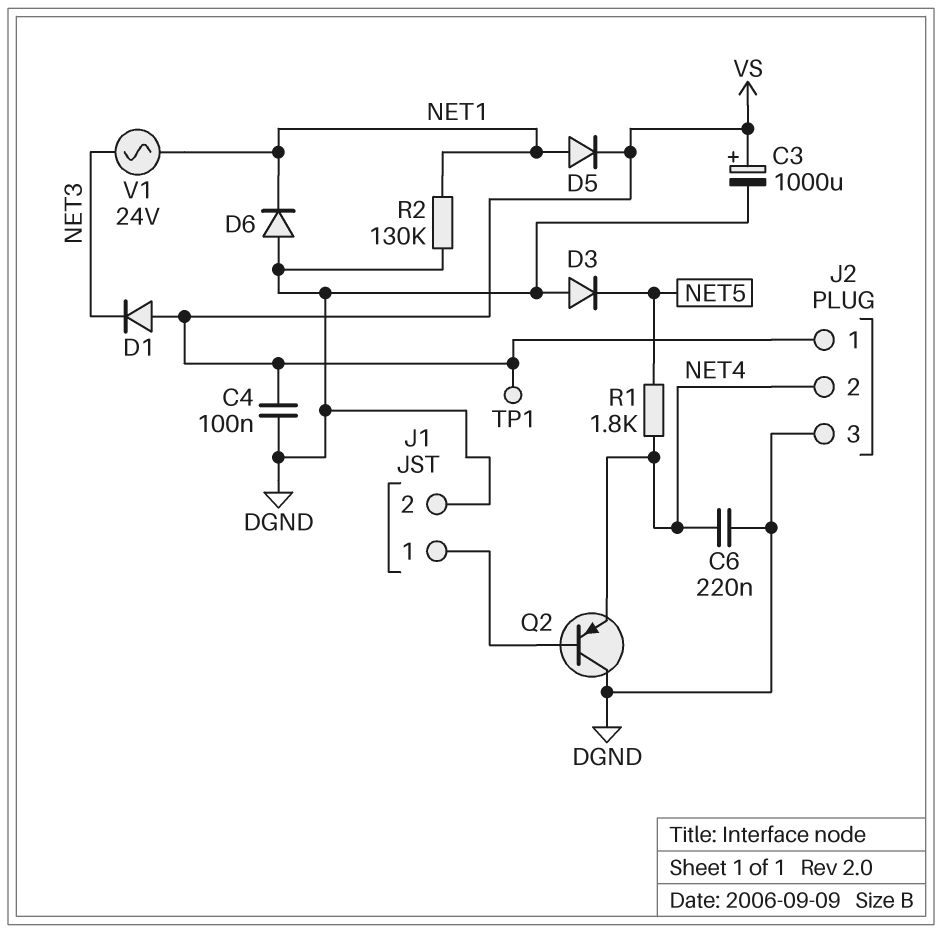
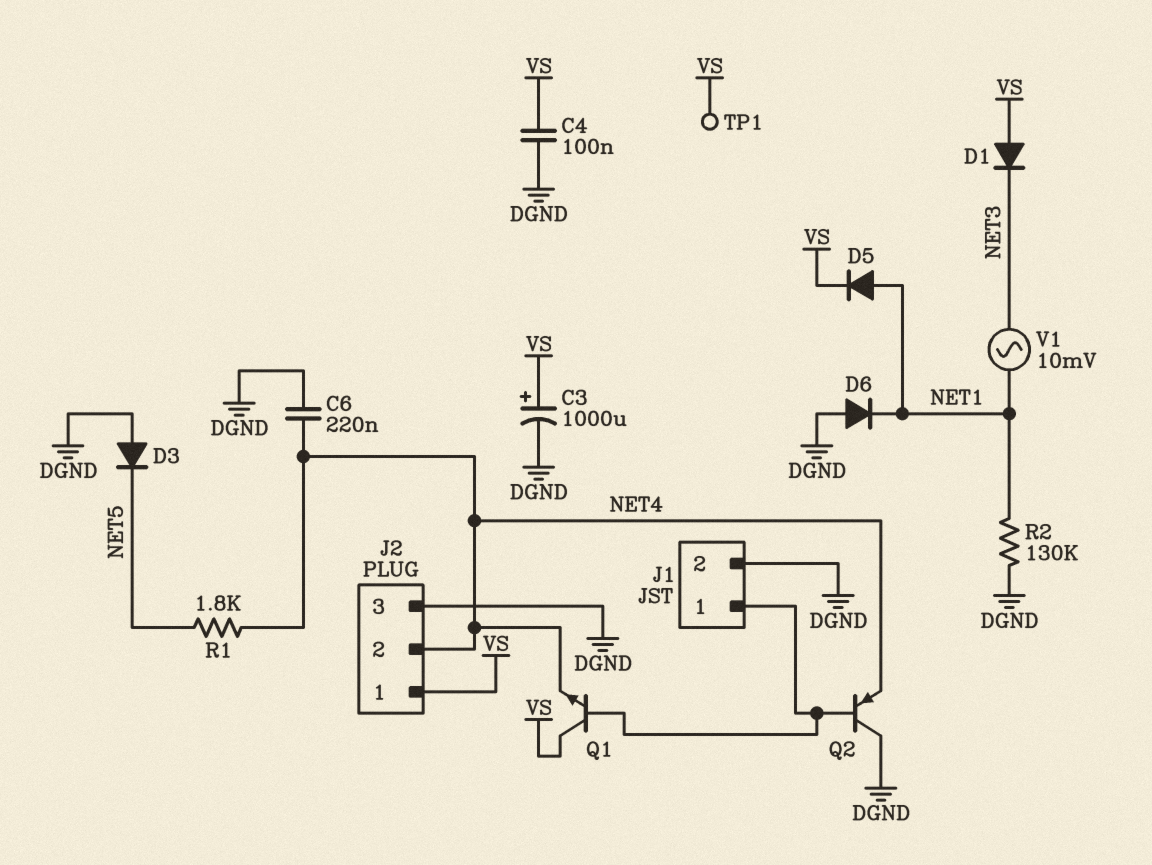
Q1: none -> NPN (B J1/1, C VS, E NET4)
V1: AC 24V (NET1, NET3) -> AC 10mV (NET1, NET3)

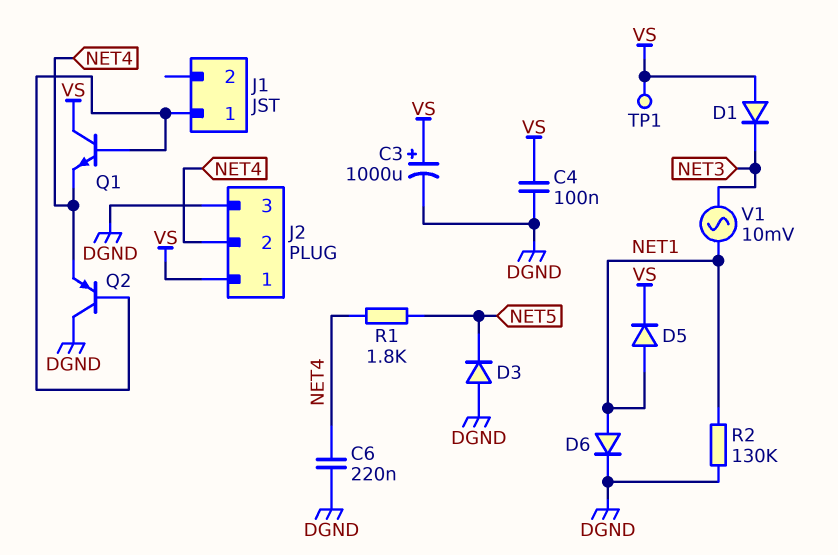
D6: diode (A DGND, K NET1) -> diode (A NET1, K DGND)
J1 pin 2: DGND -> none

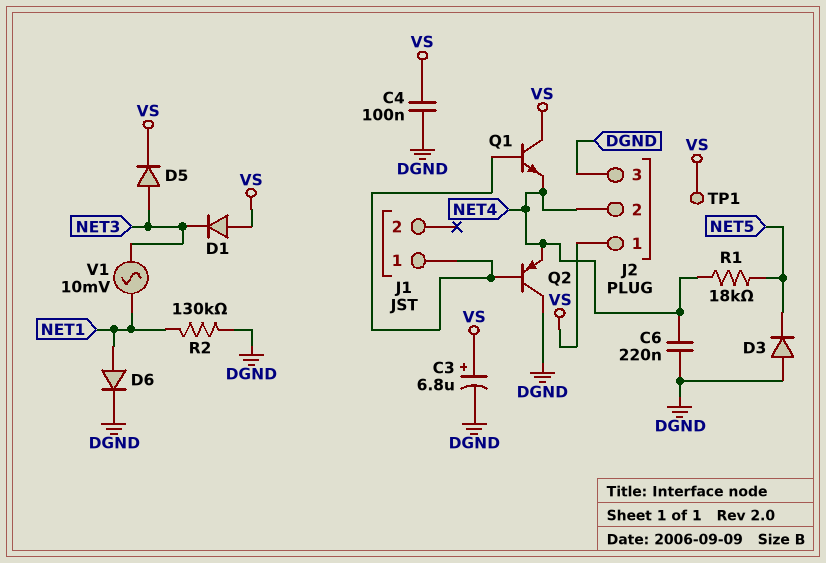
C3: 1000uF (plus VS, minus DGND) -> 6.8uF (plus VS, minus DGND)
D5: diode (A NET1, K VS) -> diode (A NET3, K VS)
R1: 1.8k (NET4, NET5) -> 18k (NET4, NET5)

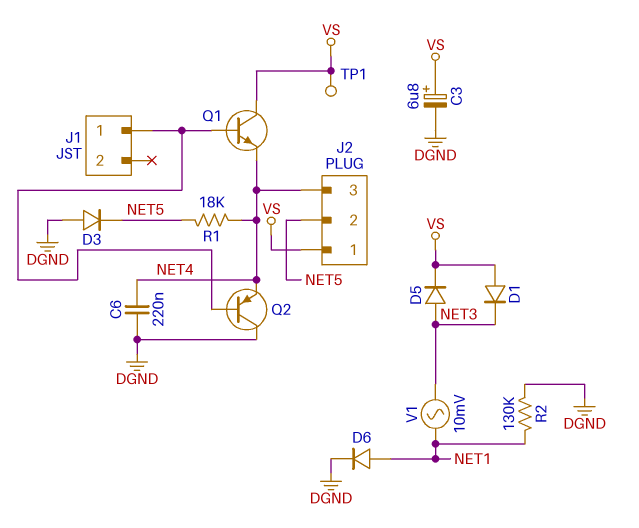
C4: 100nF (DGND, VS) -> none
J2 pin 2: NET4 -> NET5
J2 pin 3: DGND -> NET4

